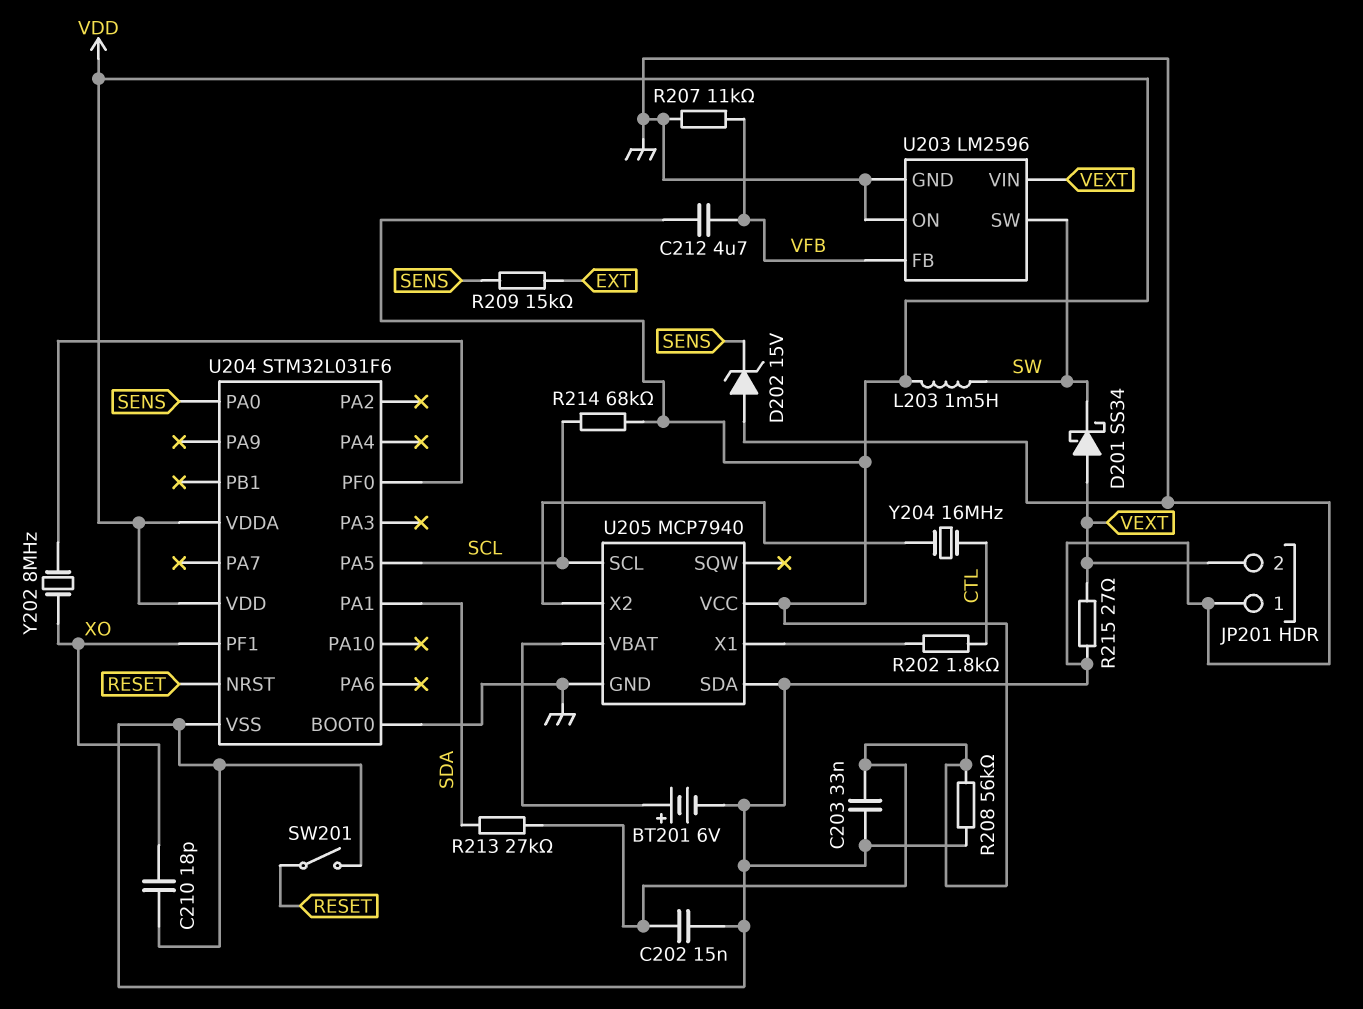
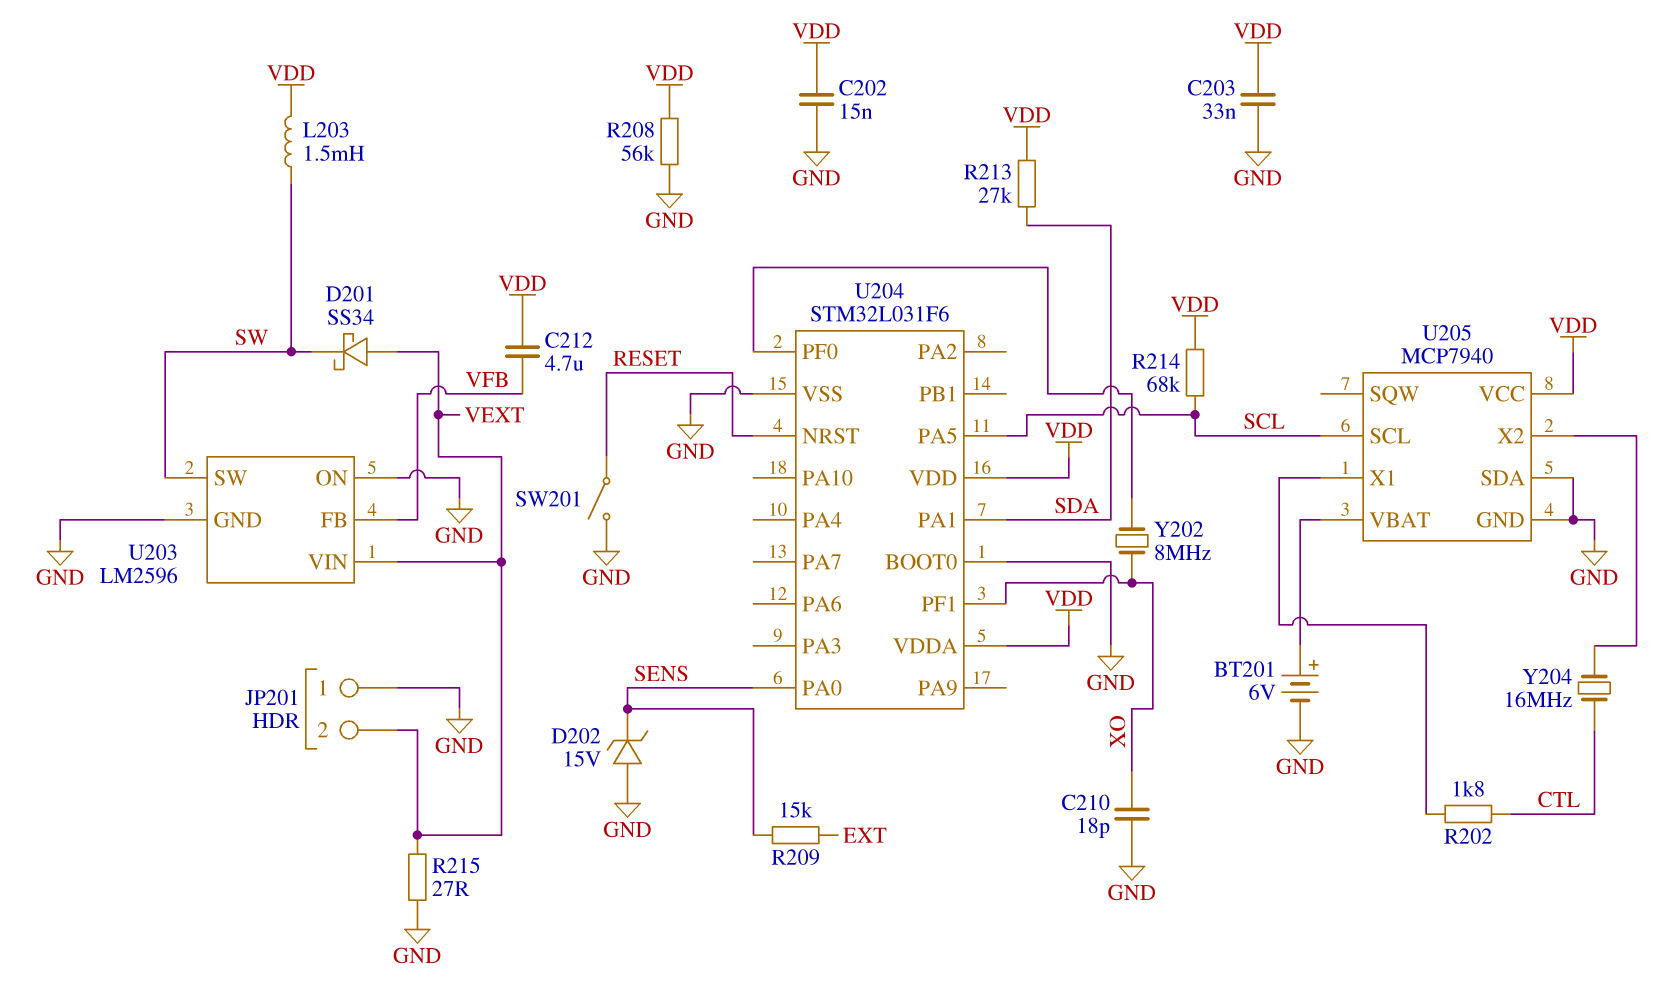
R207: 11k (GND, VFB) -> none

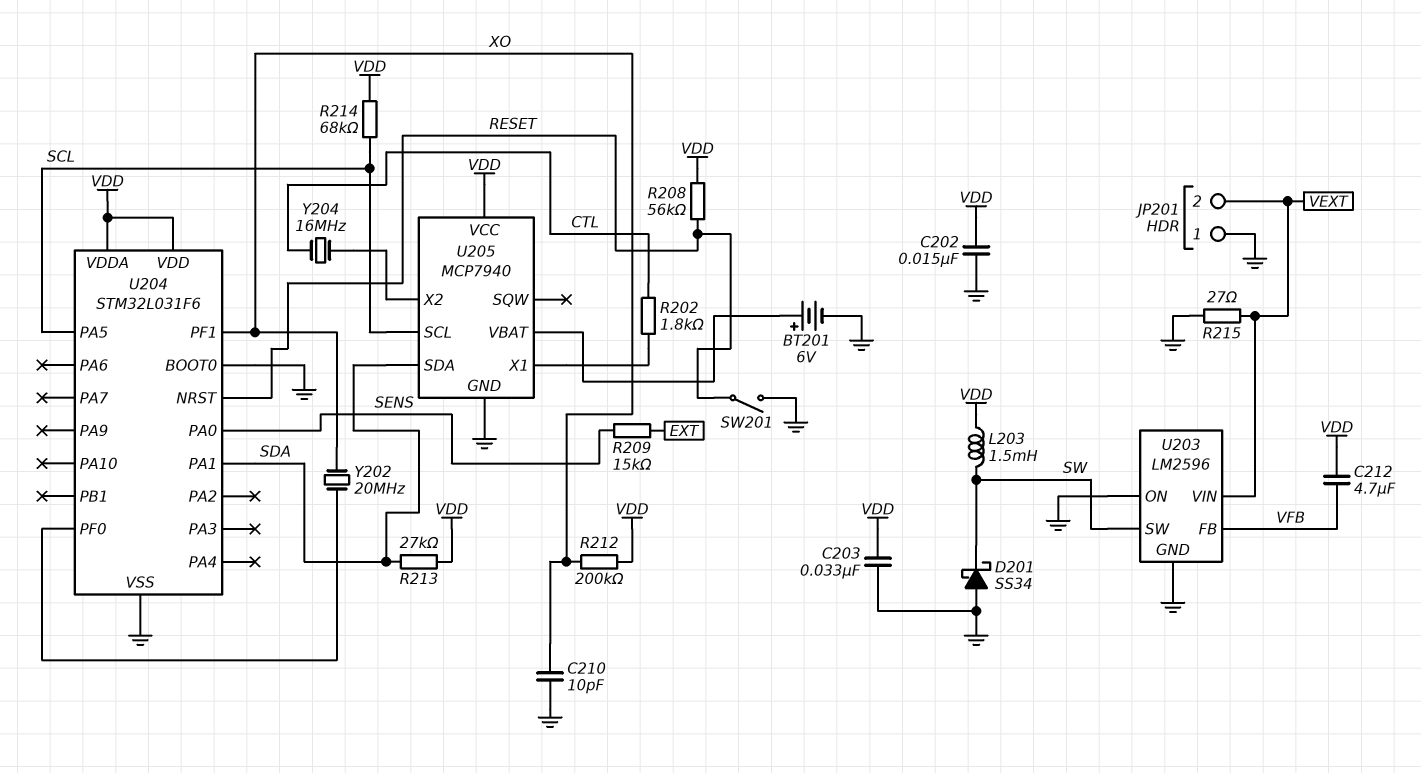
C210: 18pF (GND, XO) -> 10pF (GND, XO)
D201: schottky SS34 (A VEXT, K SW) -> schottky SS34 (A GND, K SW)
D202: zener 15V (A GND, K SENS) -> none
R208: 56k (GND, VDD) -> 56k (RESET, VDD)
R212: none -> 200k (VDD, XO)
U205 pin SDA: GND -> SDA
Y202: 8MHz (U204/PF0, XO) -> 20MHz (U204/PF0, XO)

